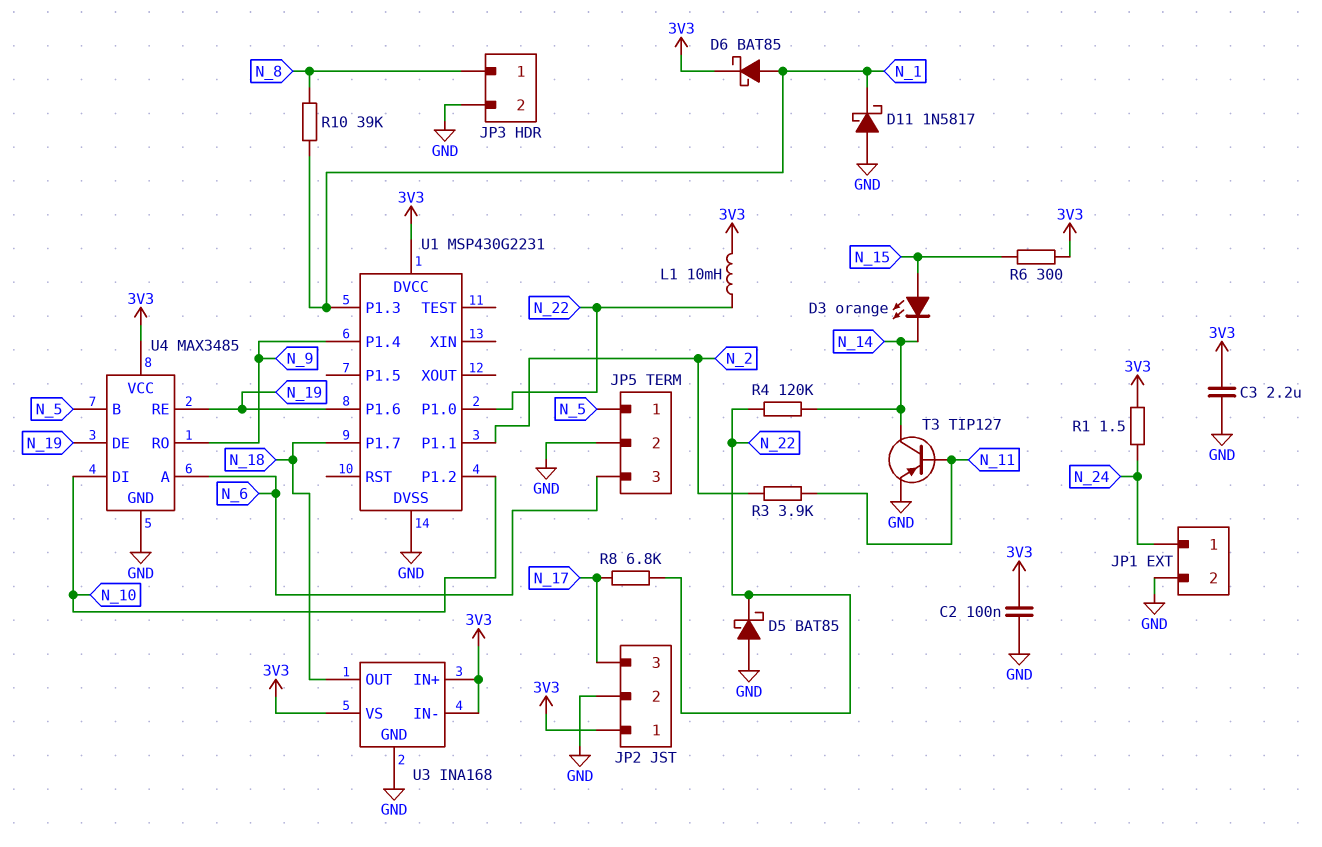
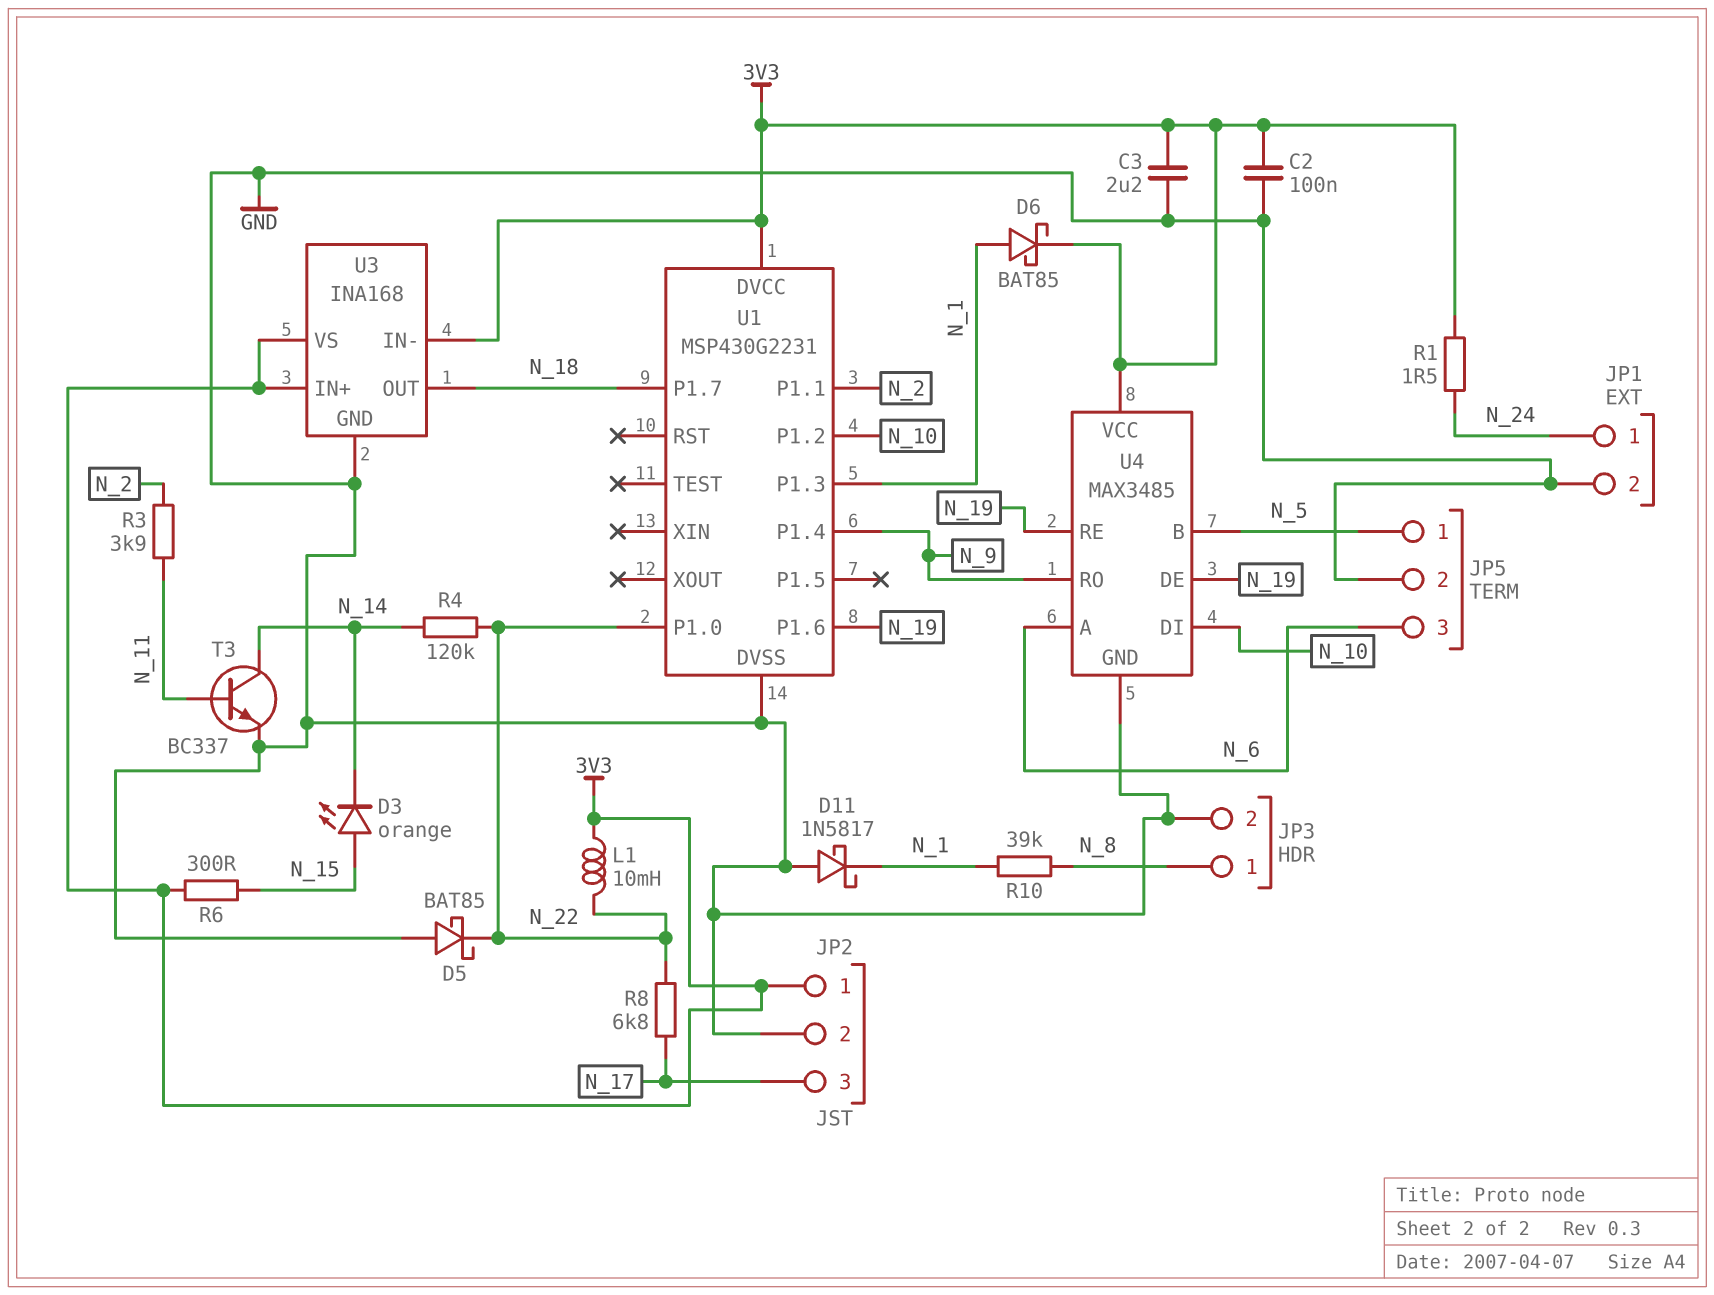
T3: PNP TIP127 (B N_11, C N_14, E GND) -> NPN BC337 (B N_11, C N_14, E GND)

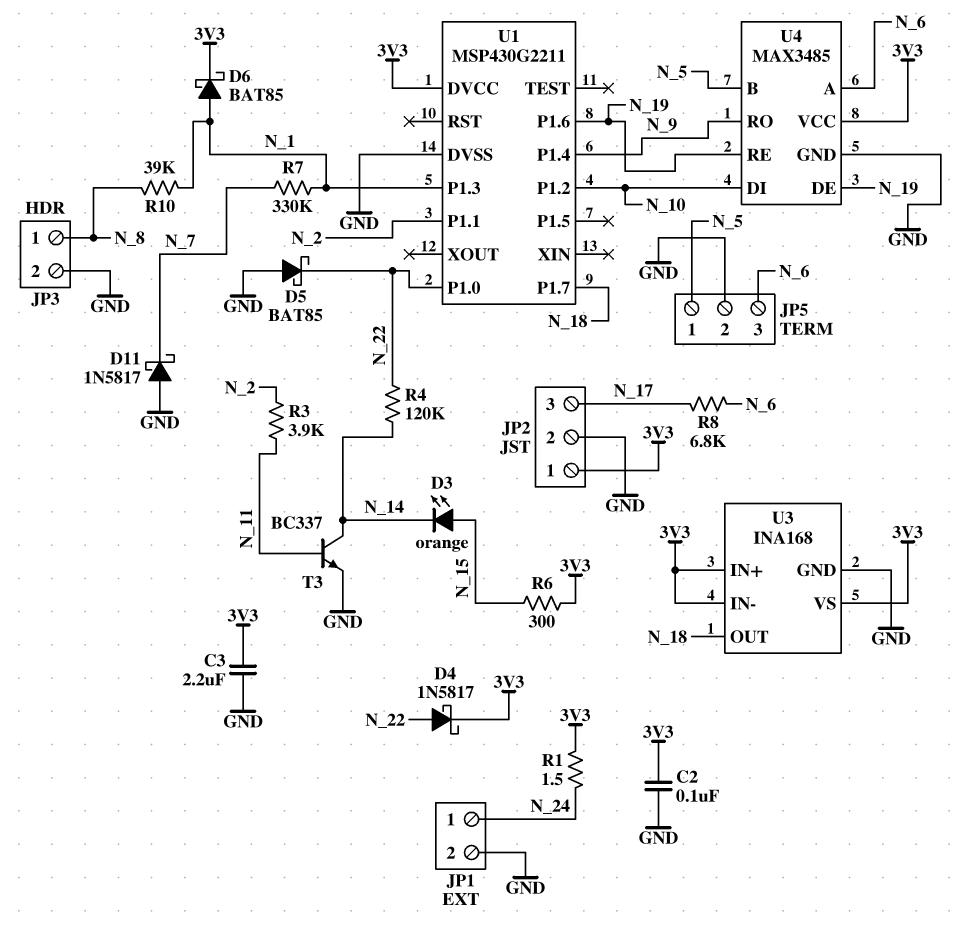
D4: none -> schottky 1N5817 (A N_22, K 3V3)
D11: schottky 1N5817 (A GND, K N_1) -> schottky 1N5817 (A GND, K N_7)
L1: 10mH (3V3, N_22) -> none
R7: none -> 330k (N_1, N_7)
R8: 6.8k (N_17, N_22) -> 6.8k (N_6, N_17)
U1: MSP430G2231 -> MSP430G2211

